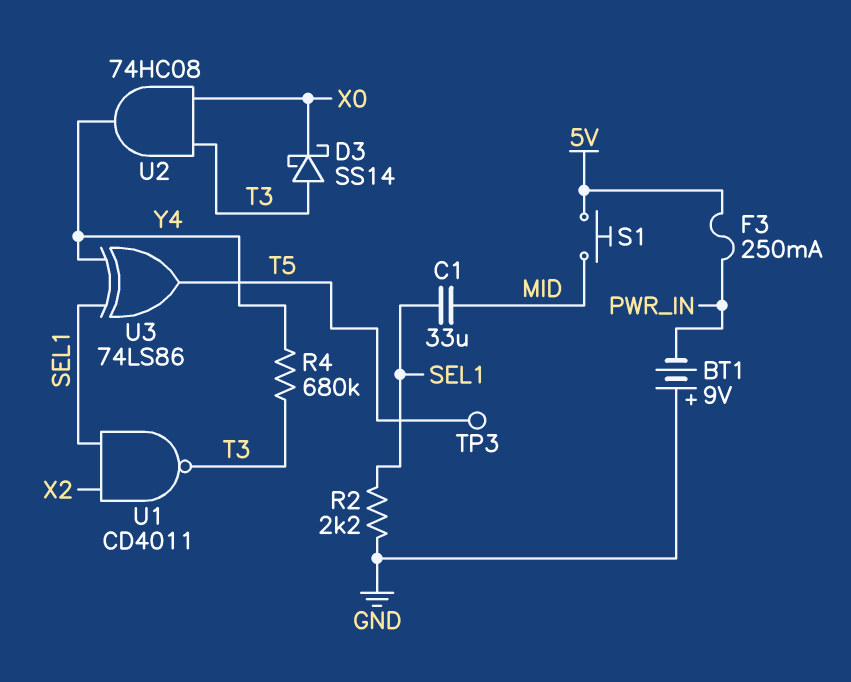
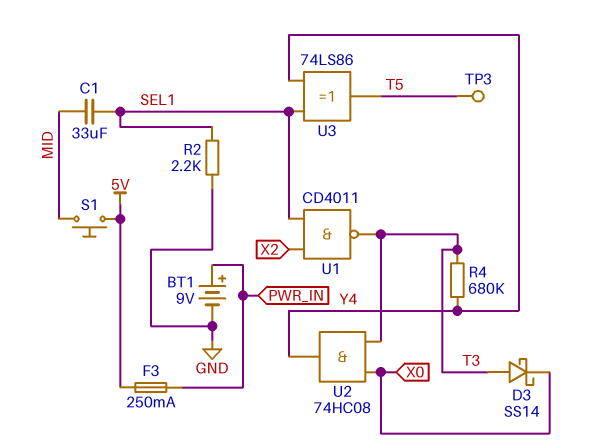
BT1: 9V (plus GND, minus PWR_IN) -> 9V (plus PWR_IN, minus GND)

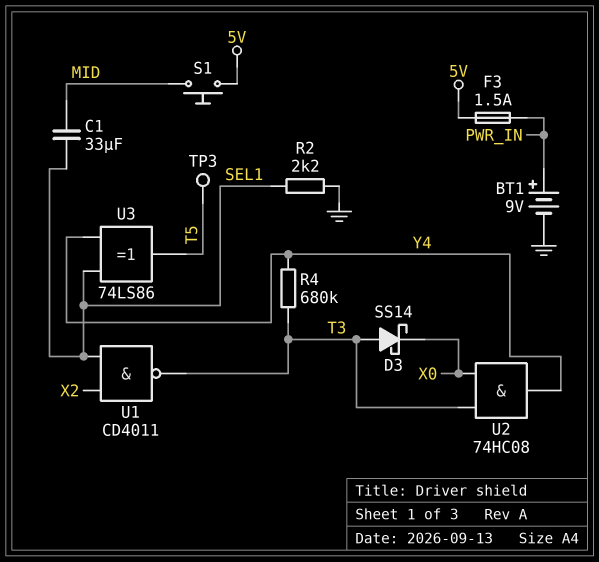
F3: 250mA (5V, PWR_IN) -> 1.5A (5V, PWR_IN)

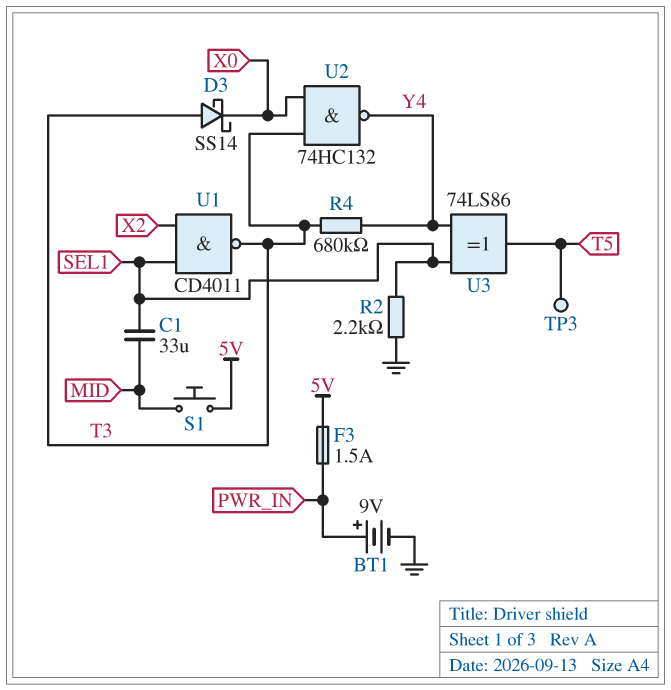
U2: AND 74HC08 (in T3, in X0, out Y4) -> NAND 74HC132 (in T3, in X0, out Y4)

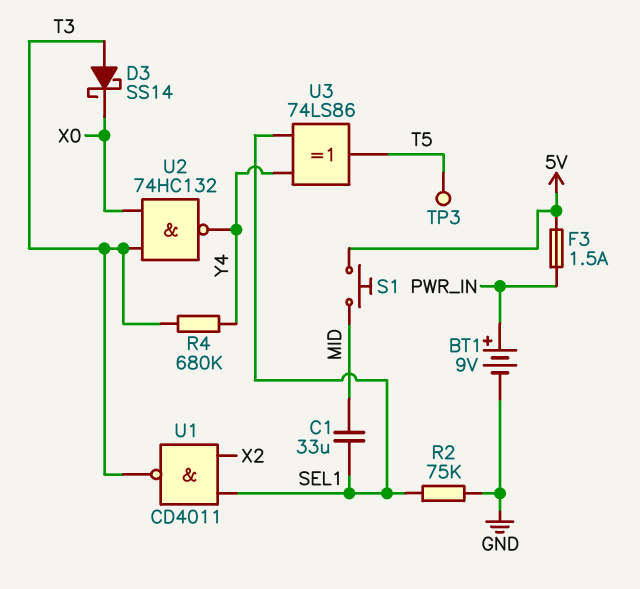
R2: 2.2k (GND, SEL1) -> 75k (GND, SEL1)

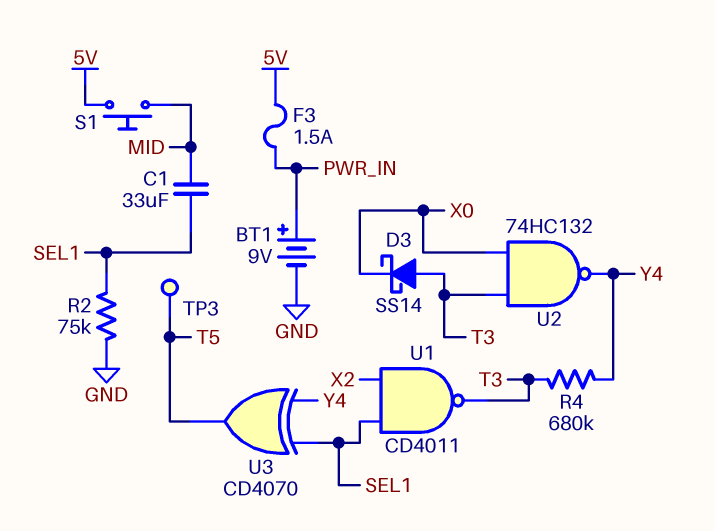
U3: XOR 74LS86 (in SEL1, in Y4, out T5) -> XOR CD4070 (in SEL1, in Y4, out T5)

